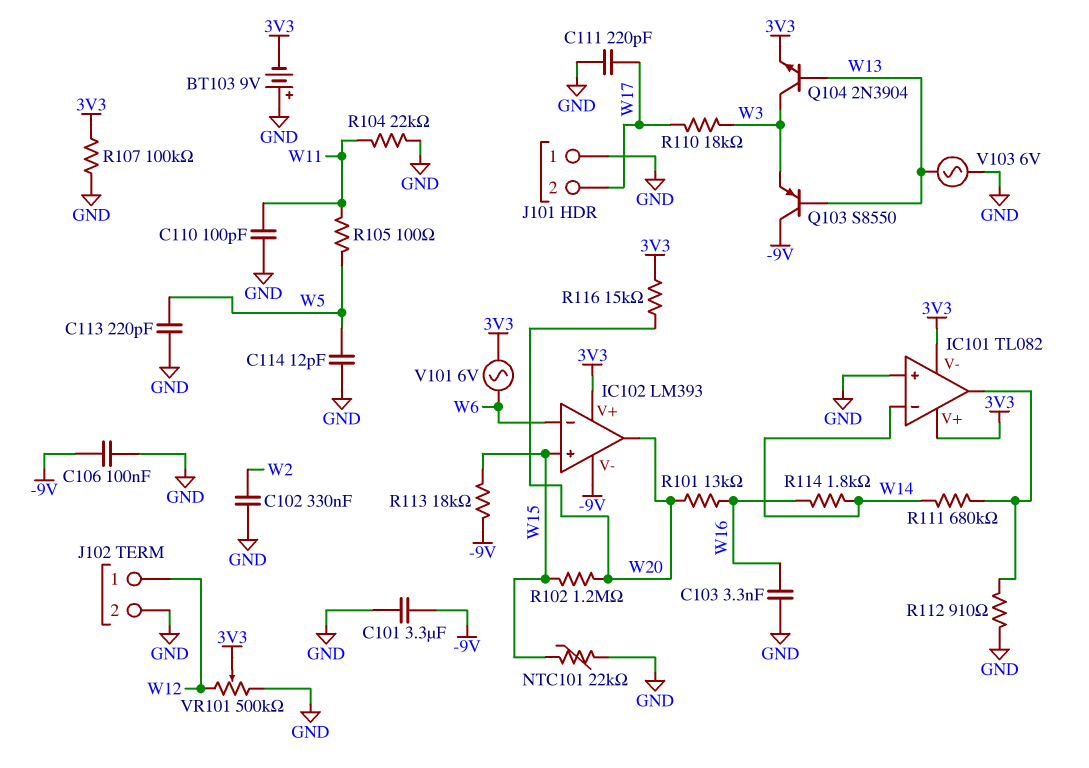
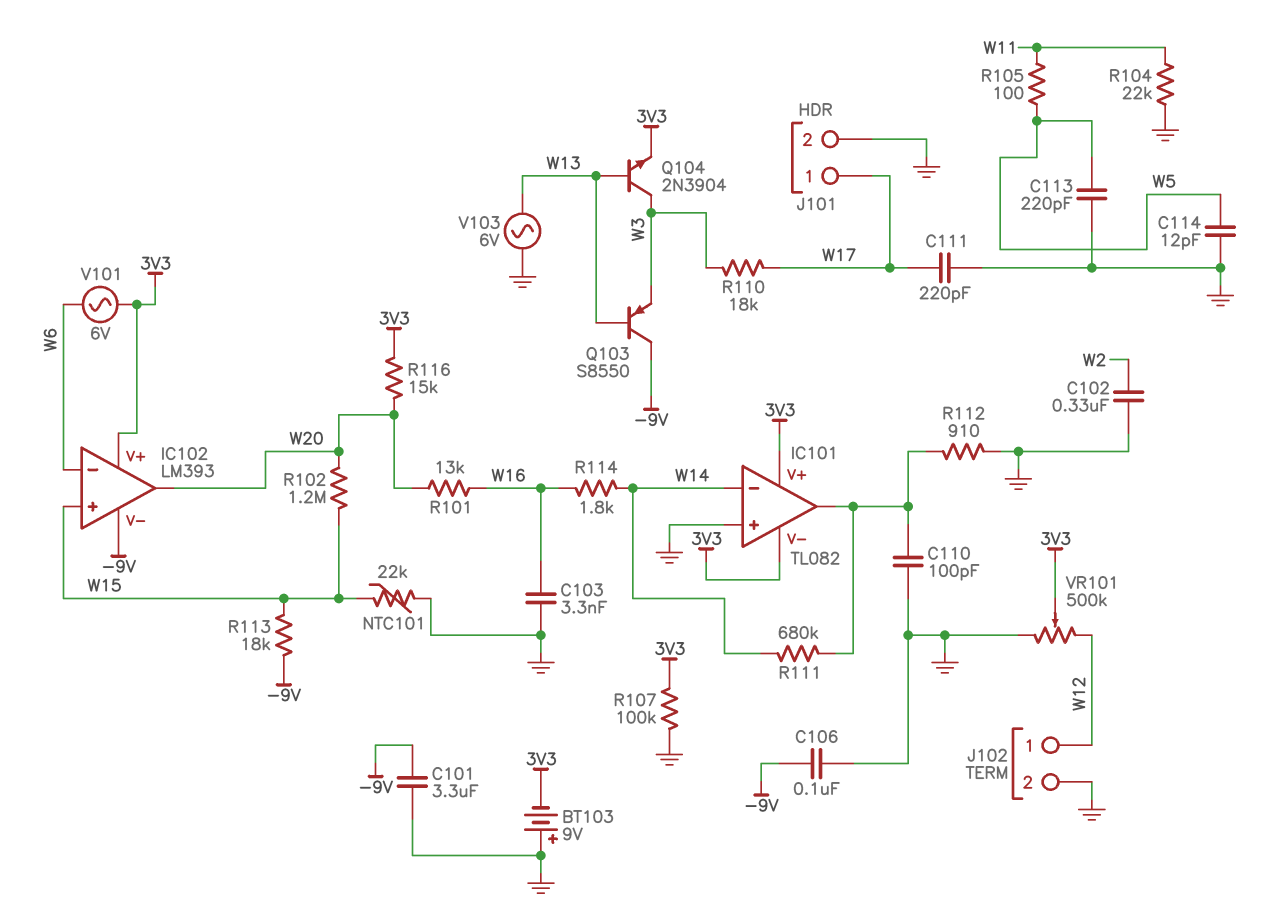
C110: 100pF (GND, W11) -> 100pF (GND, IC101/out)
J101 pin 1: GND -> W17
J101 pin 2: W17 -> GND

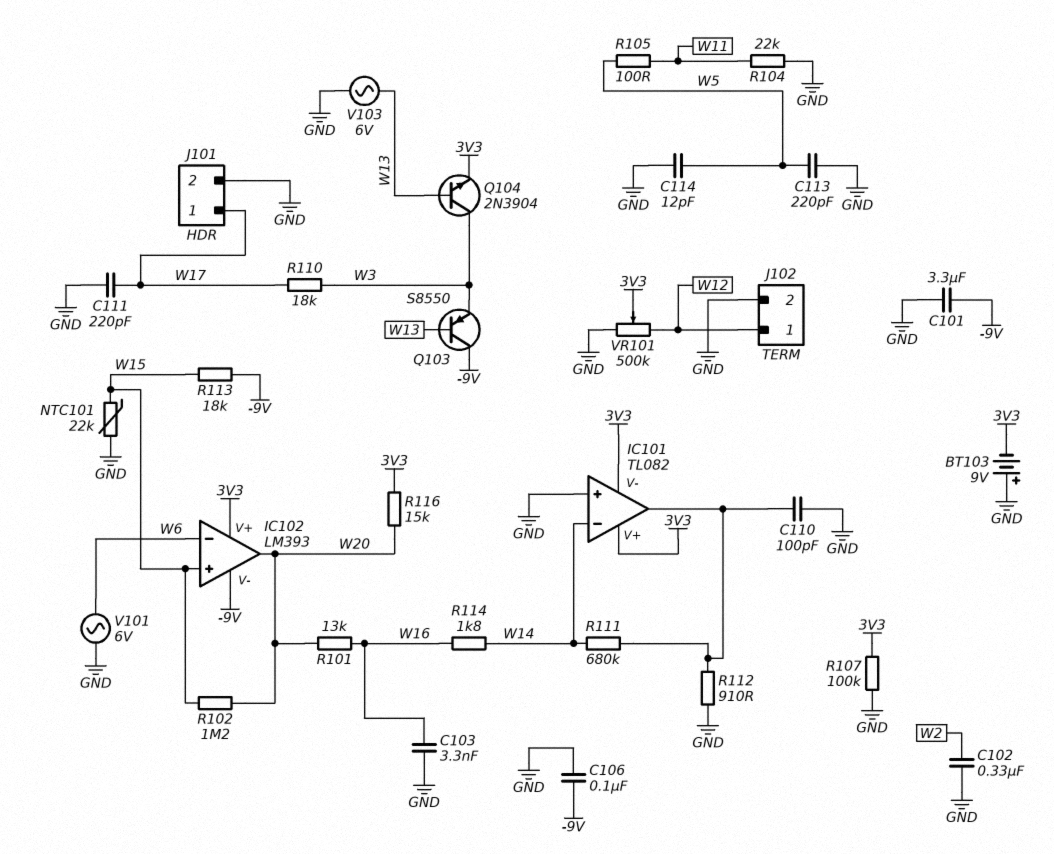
V101: AC 6V (3V3, W6) -> AC 6V (GND, W6)

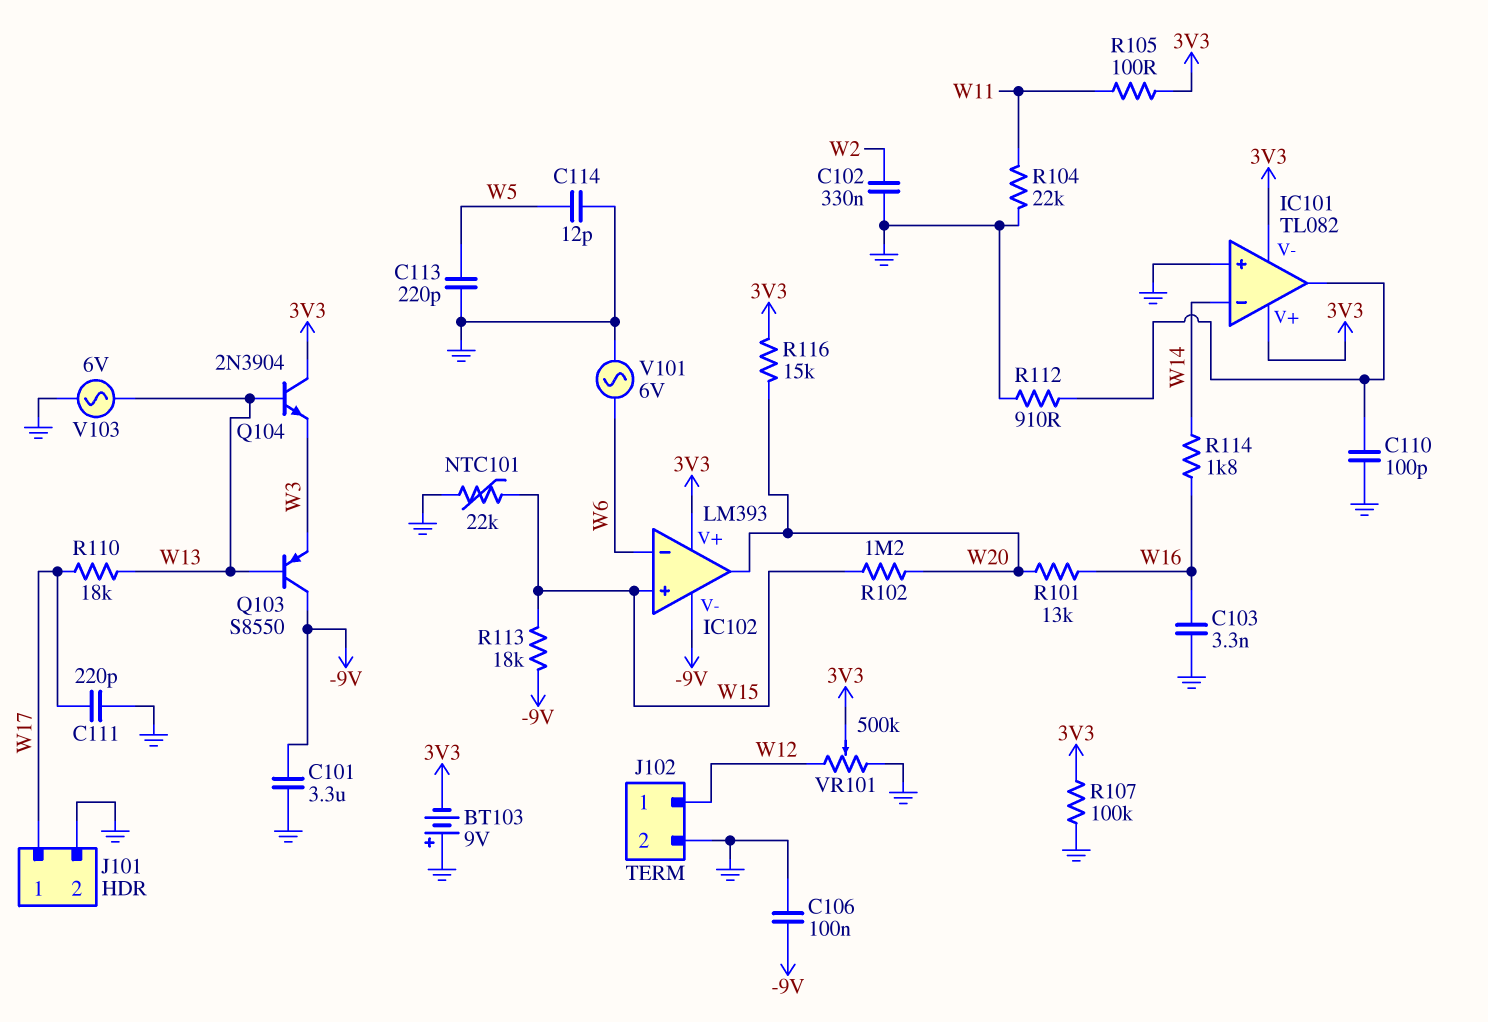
Q104: NPN 2N3904 (B W13, C W3, E 3V3) -> NPN 2N3904 (B W13, C 3V3, E W3)
R105: 100 (W5, W11) -> 100 (3V3, W11)
R110: 18k (W3, W17) -> 18k (W13, W17)
R111: 680k (IC101/out, W14) -> none

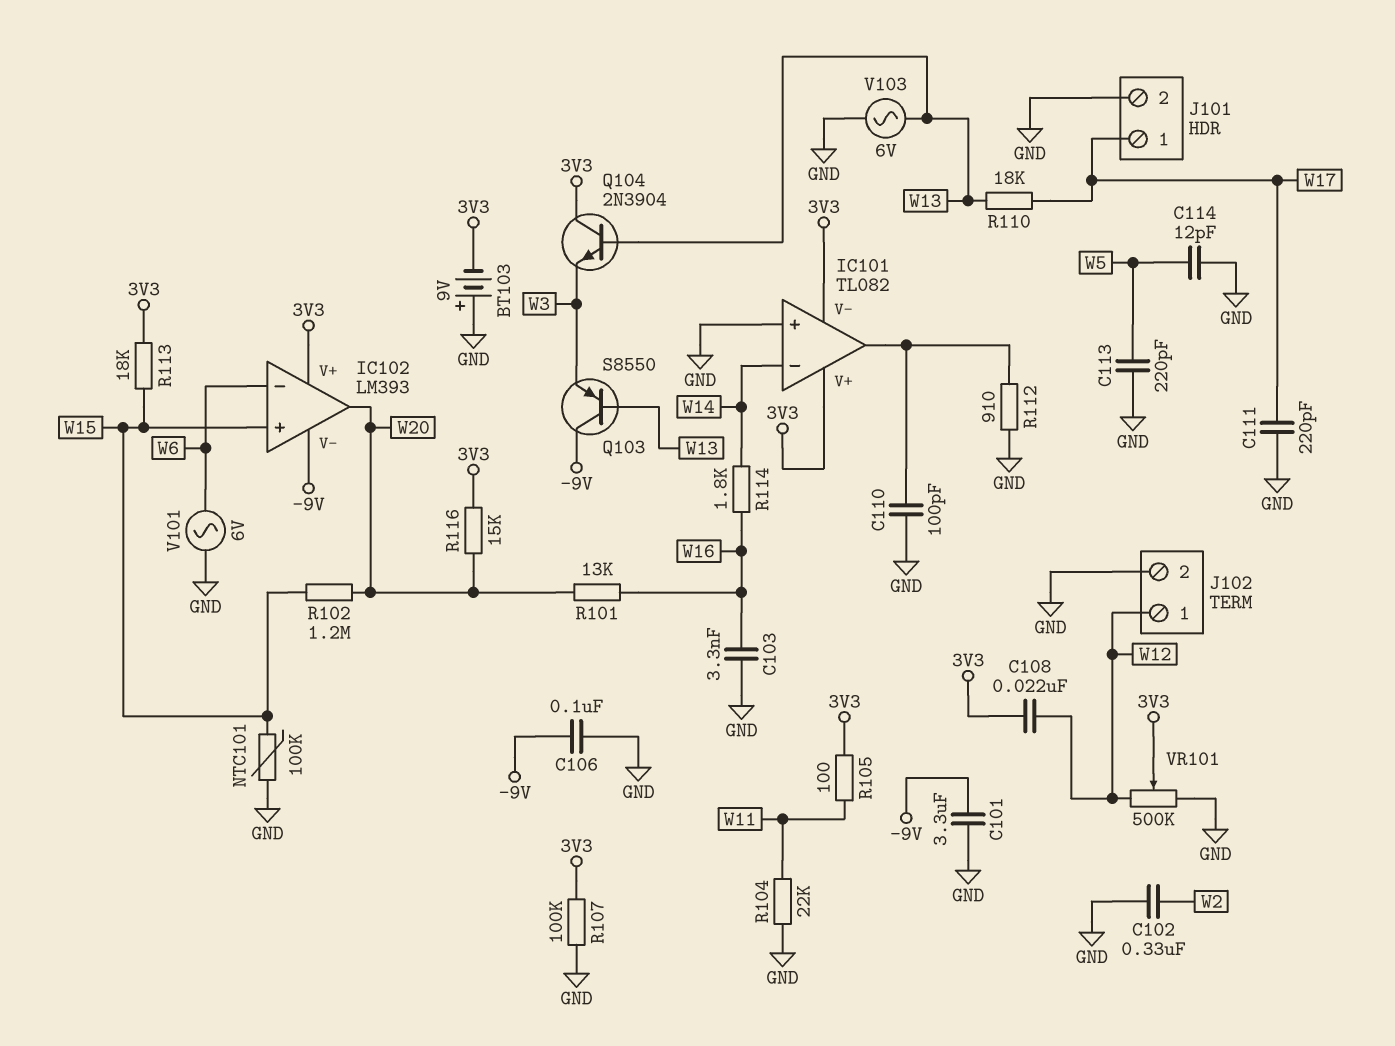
C108: none -> 22nF (3V3, W12)
NTC101: 22k (GND, W15) -> 100k (GND, W15)
R113: 18k (-9V, W15) -> 18k (3V3, W15)

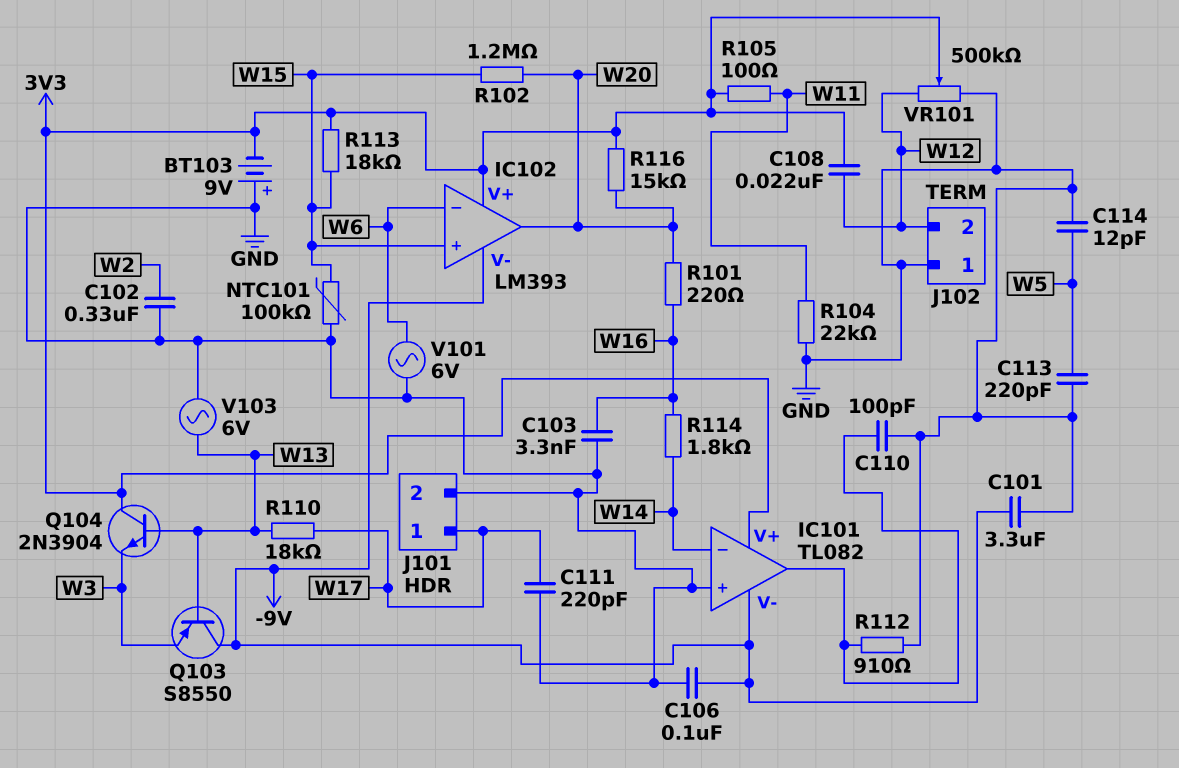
IC101 pin V-: 3V3 -> -9V
J102 pin 1: W12 -> GND
J102 pin 2: GND -> W12
R101: 13k (W16, W20) -> 220 (W16, W20)
R107: 100k (3V3, GND) -> none

